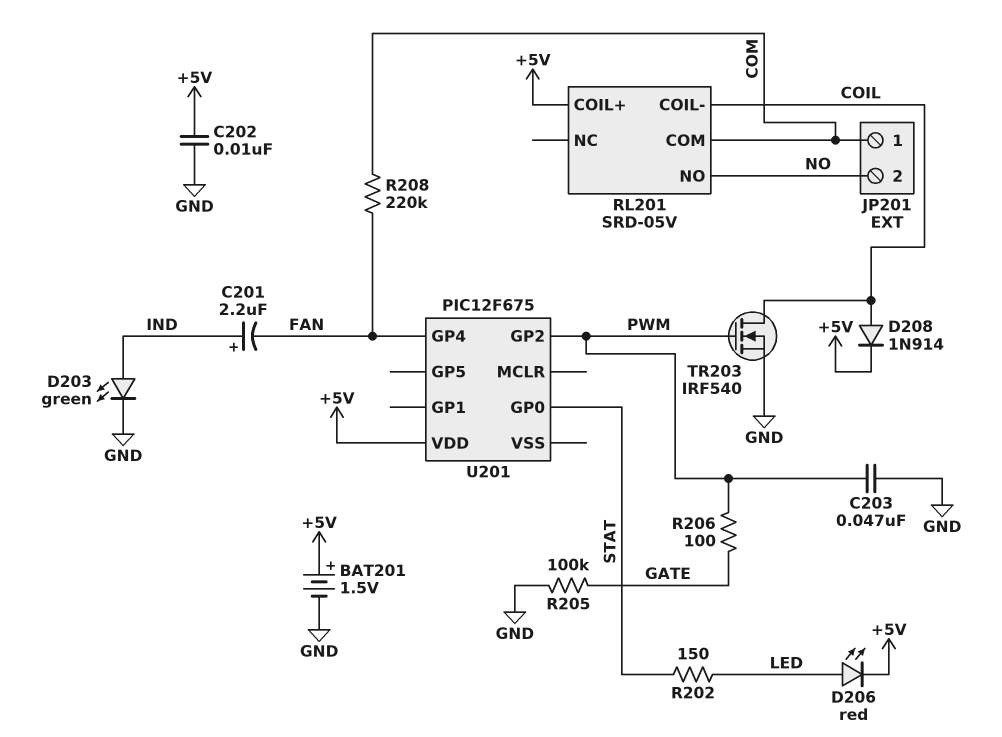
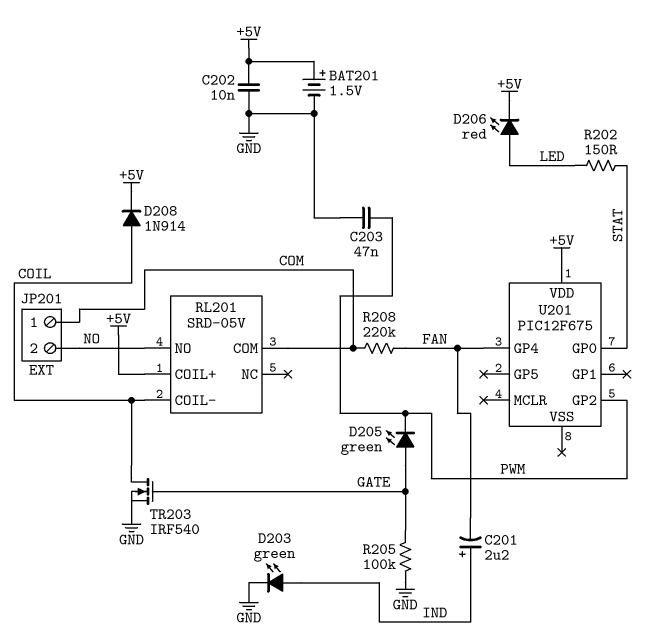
D205: none -> LED green (A GATE, K PWM)
R206: 100 (GATE, PWM) -> none
TR203: NMOS IRF540 (G PWM, D COIL, S GND) -> NMOS IRF540 (G GATE, D COIL, S GND)

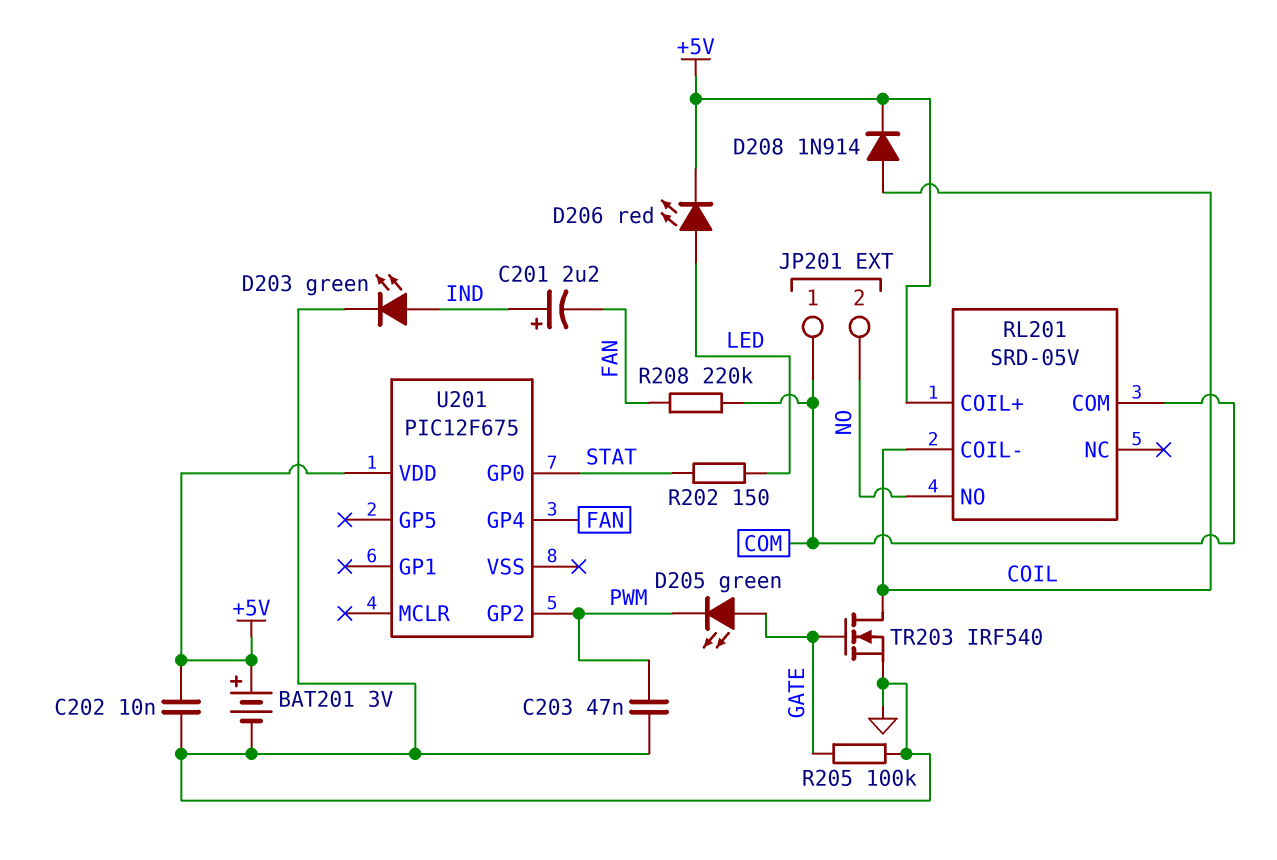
BAT201: 1.5V (plus +5V, minus GND) -> 3V (plus +5V, minus GND)

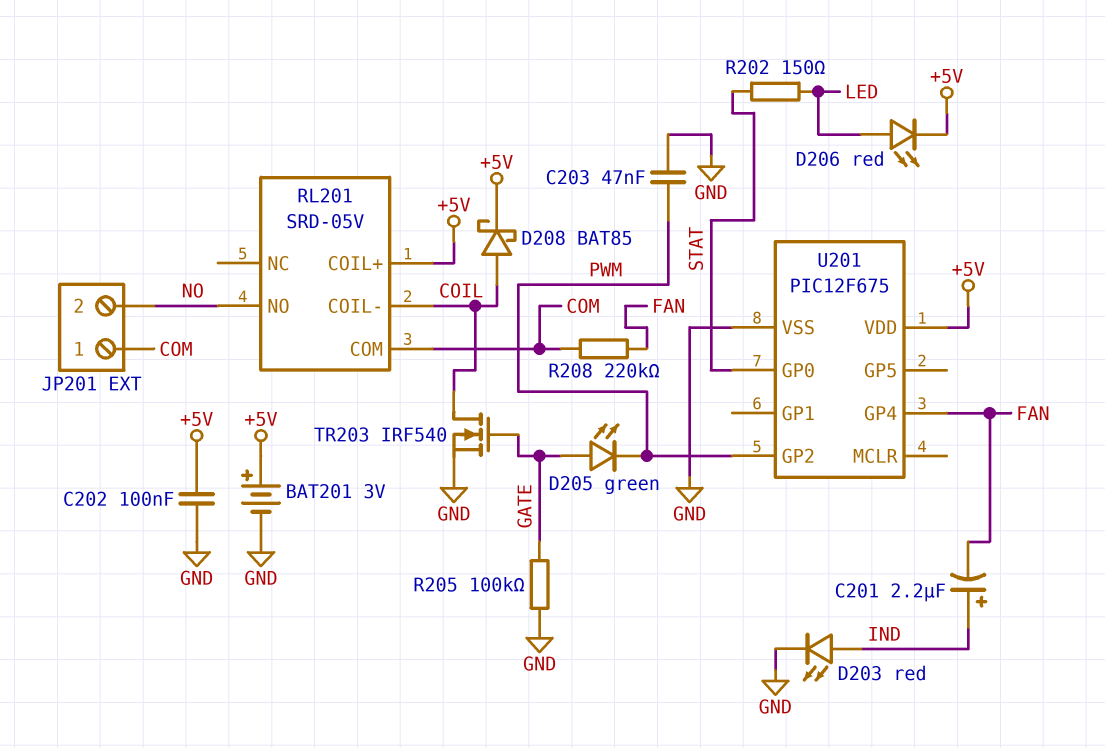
C202: 10nF (+5V, GND) -> 100nF (+5V, GND)
D203: LED green (A IND, K GND) -> LED red (A IND, K GND)
D208: diode 1N914 (A COIL, K +5V) -> schottky BAT85 (A COIL, K +5V)
U201 pin VSS: none -> GND

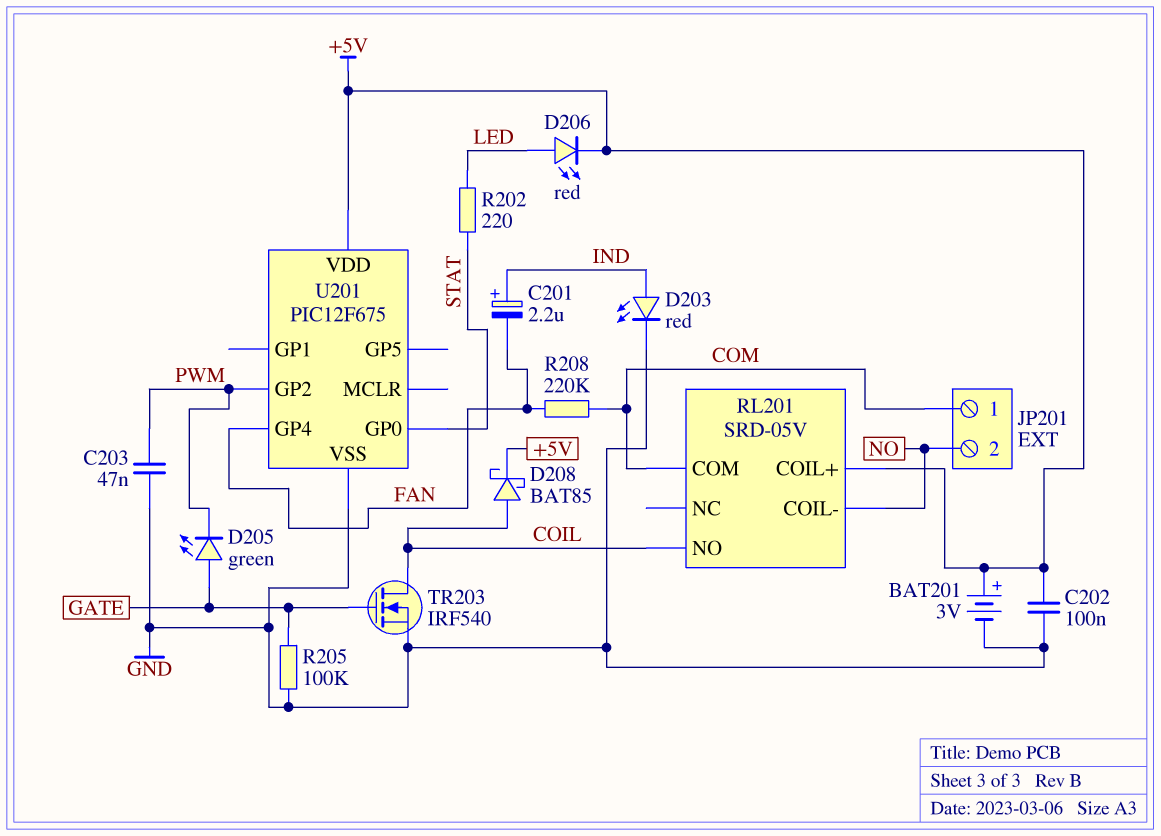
R202: 150 (LED, STAT) -> 220 (LED, STAT)
RL201 pin COIL-: COIL -> NO
RL201 pin NO: NO -> COIL

